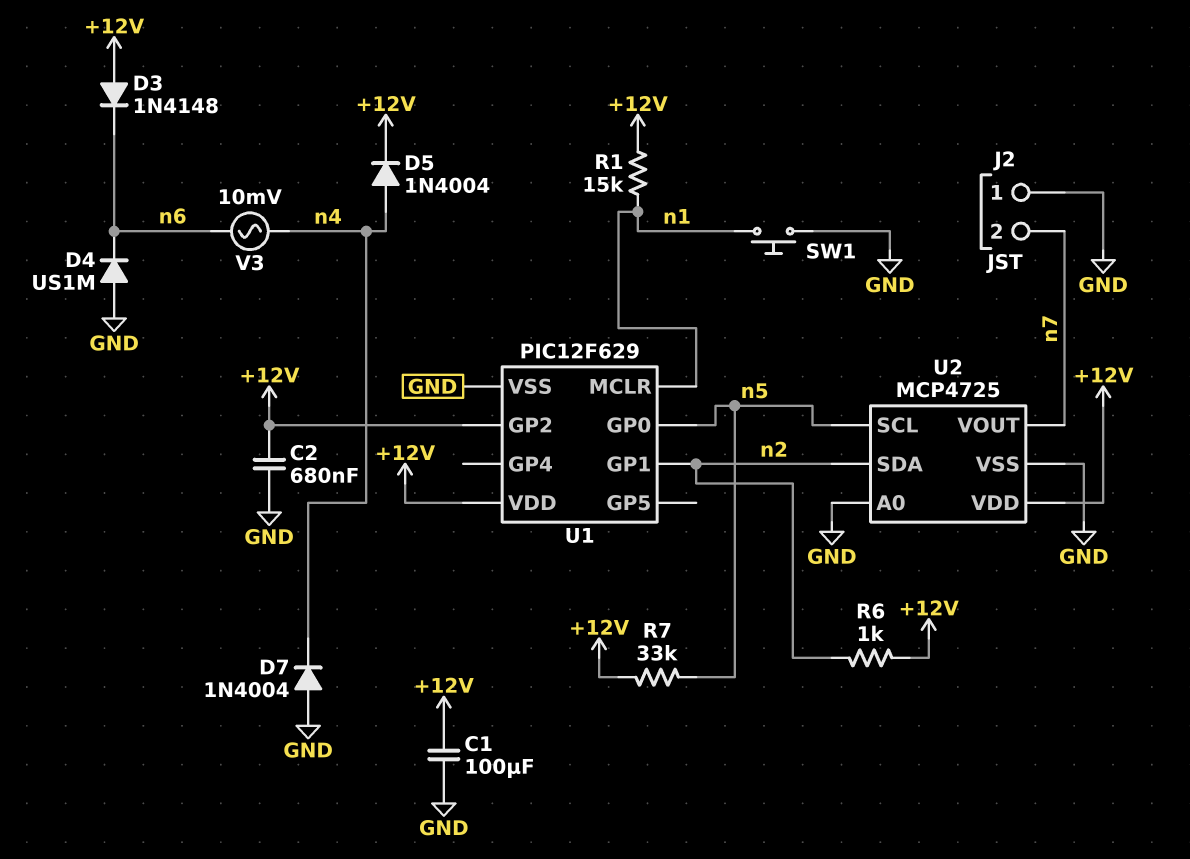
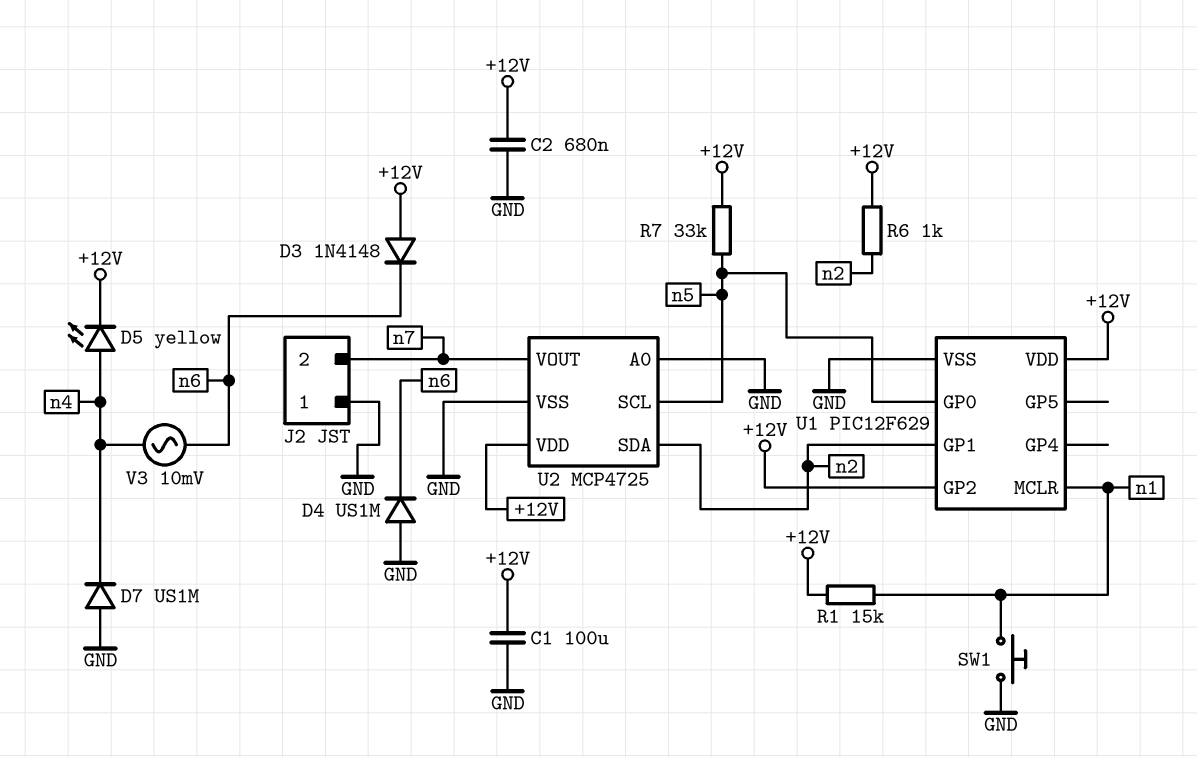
D5: diode 1N4004 (A n4, K +12V) -> LED yellow (A n4, K +12V)
D7: diode 1N4004 (A GND, K n4) -> diode US1M (A GND, K n4)

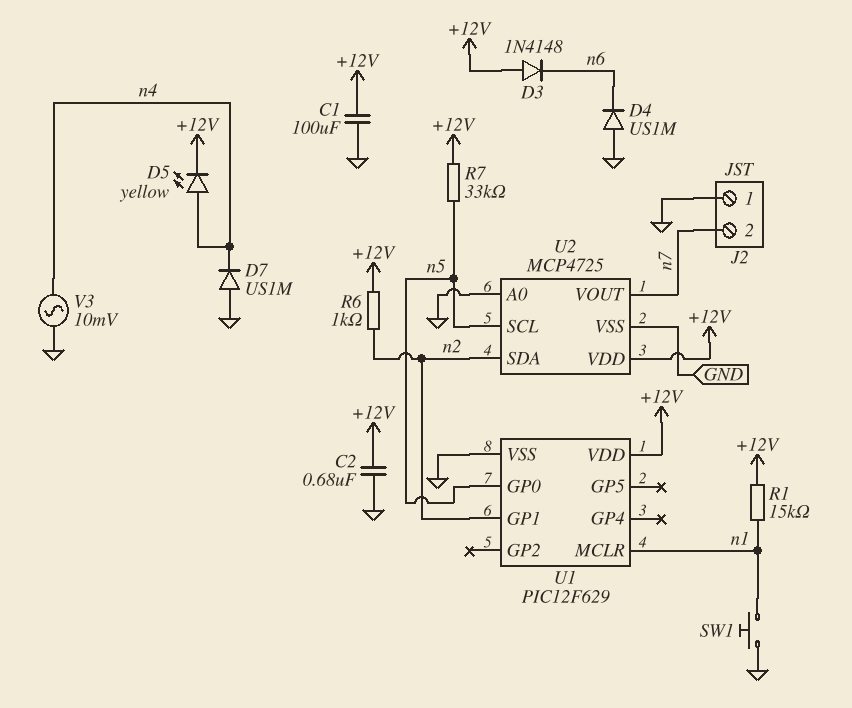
U1 pin GP2: +12V -> none
V3: AC 10mV (n4, n6) -> AC 10mV (GND, n4)

